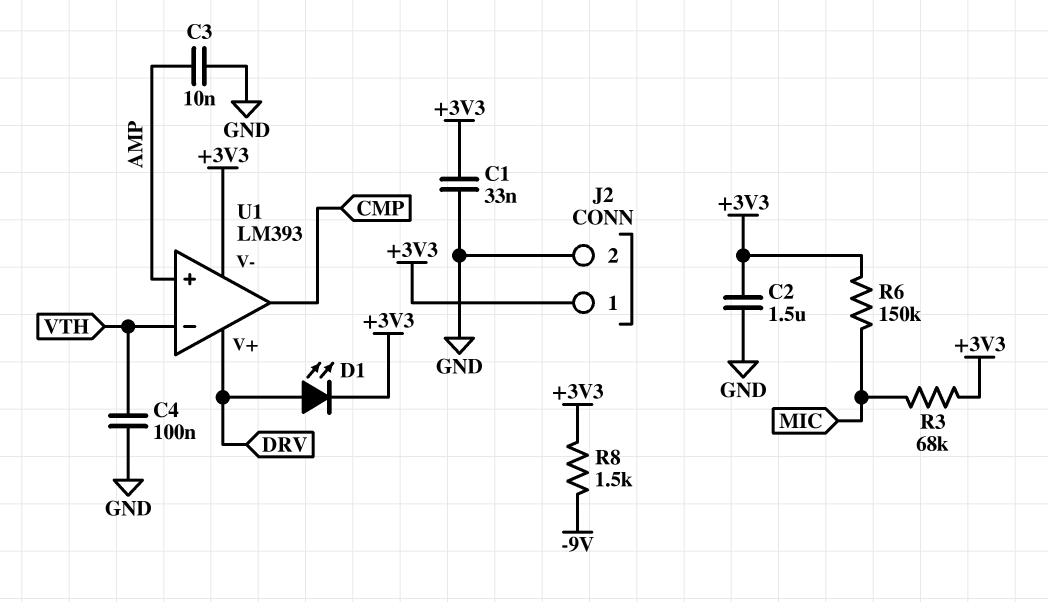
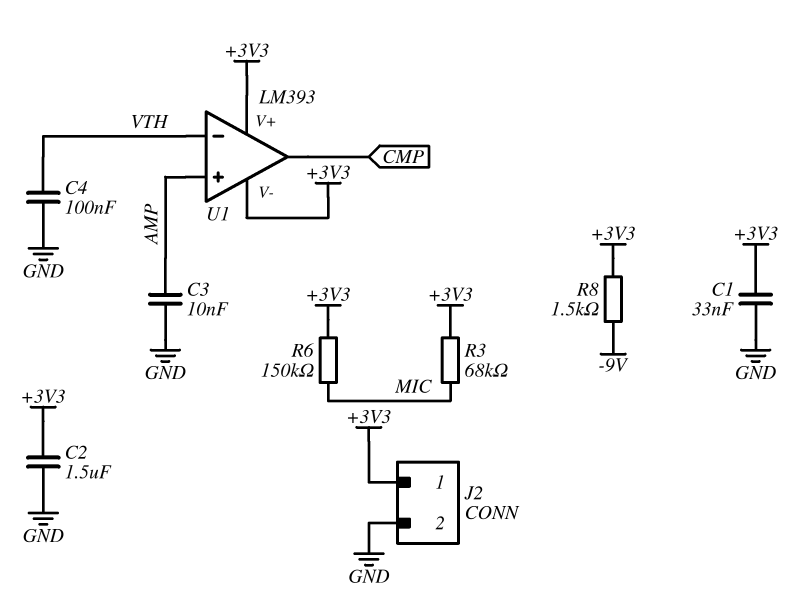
D1: LED (A DRV, K +3V3) -> none
U1 pin V+: DRV -> +3V3

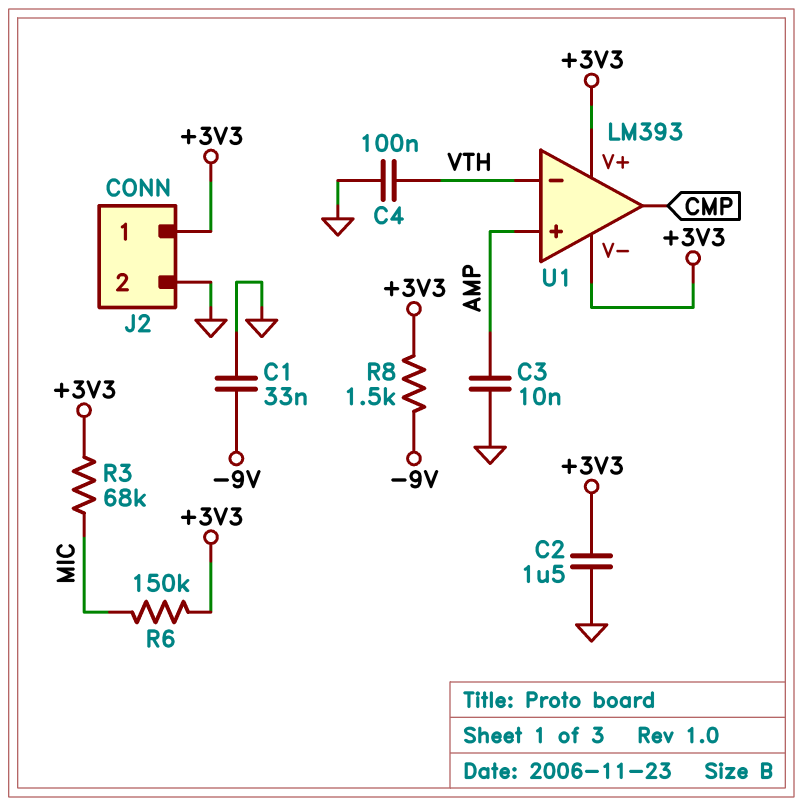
C1: 33nF (+3V3, GND) -> 33nF (-9V, GND)

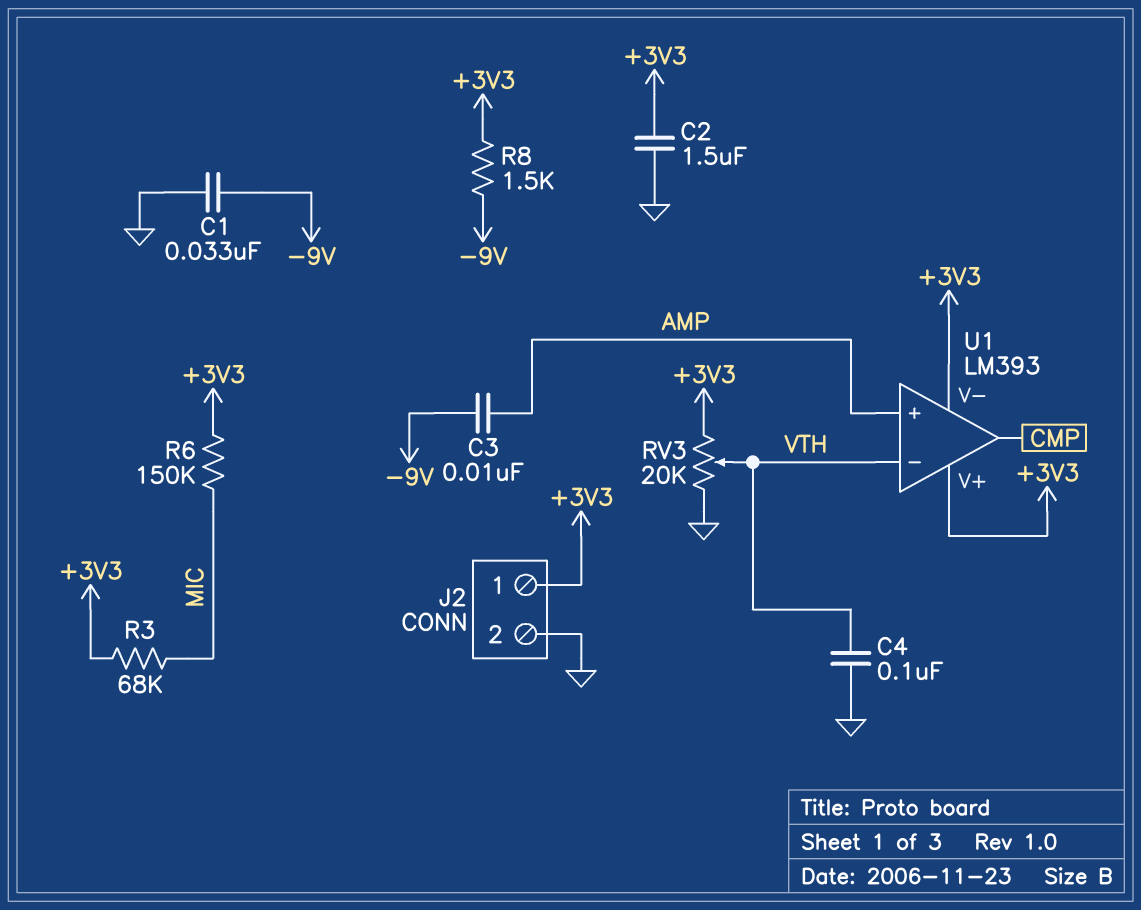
C3: 10nF (AMP, GND) -> 10nF (-9V, AMP)
RV3: none -> 20k (+3V3, GND, wiper VTH)

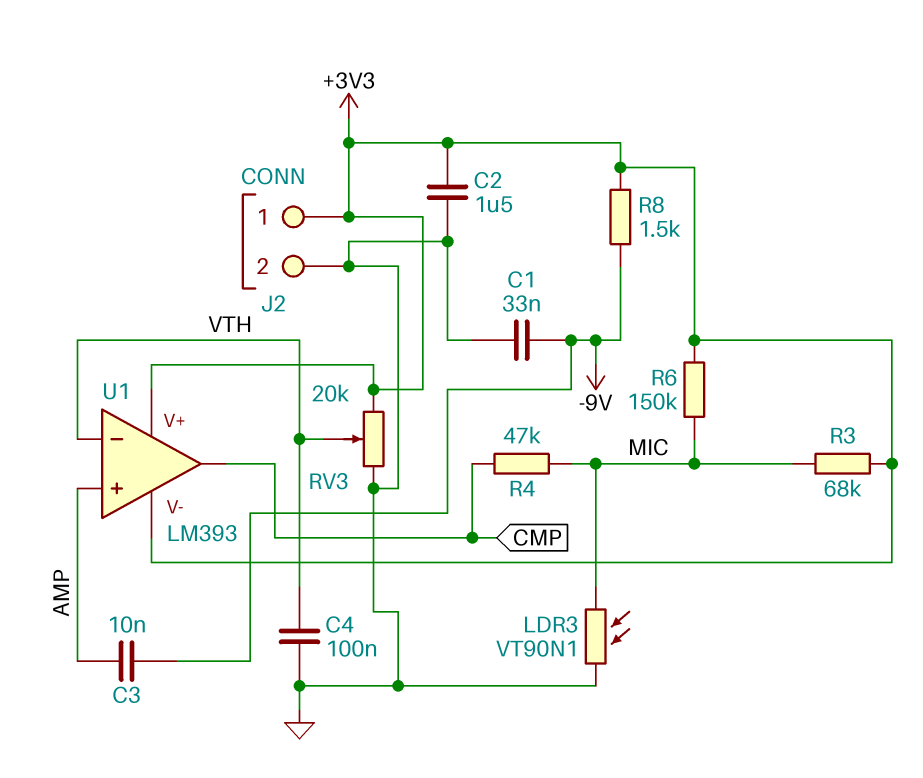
LDR3: none -> VT90N1 (GND, MIC)
R4: none -> 47k (CMP, MIC)

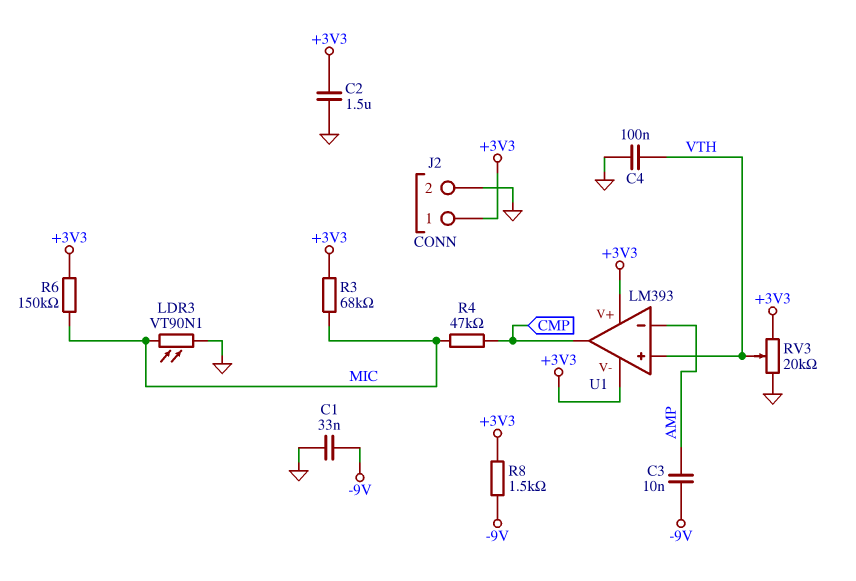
U1 pin in+: AMP -> VTH
U1 pin in-: VTH -> AMP

